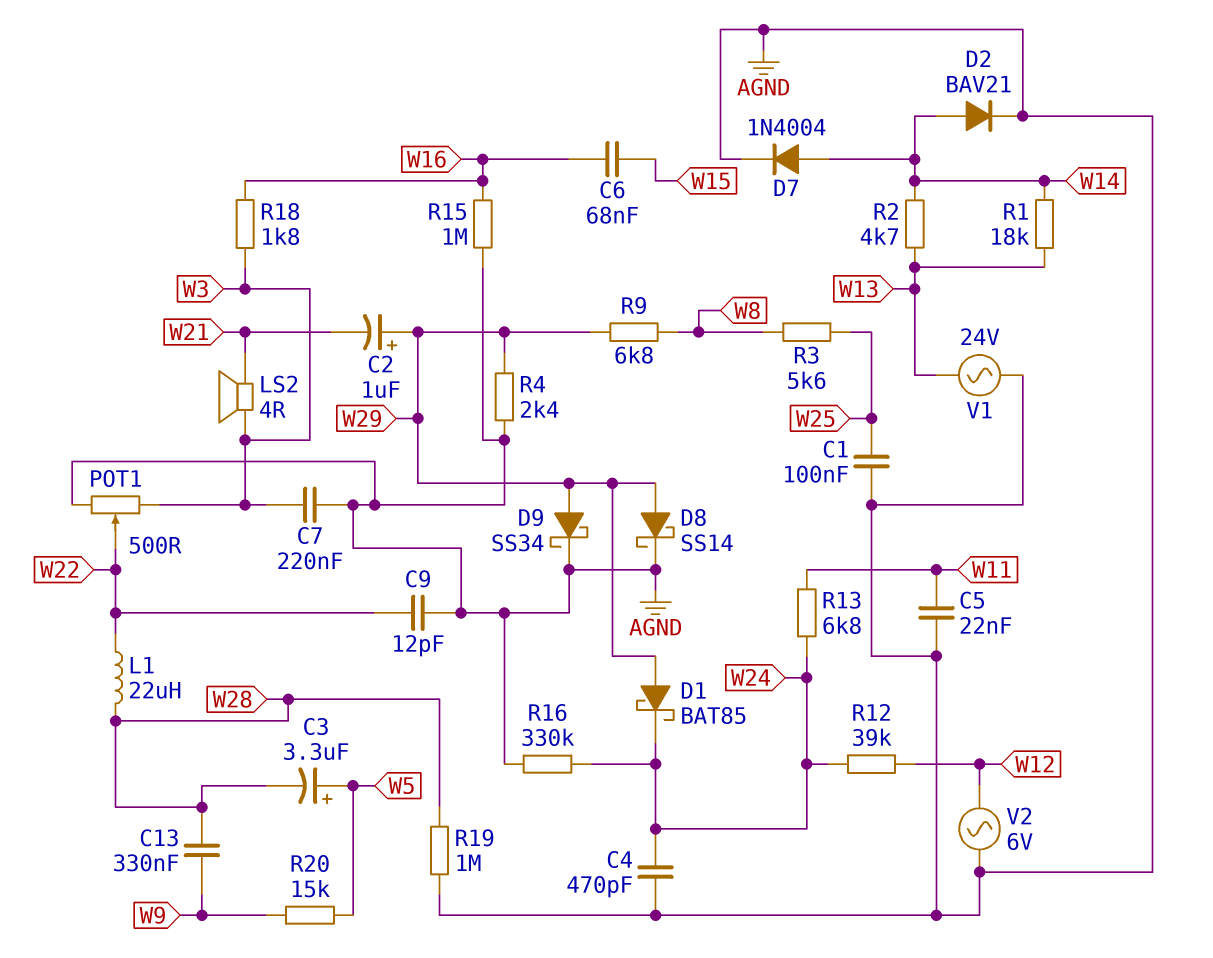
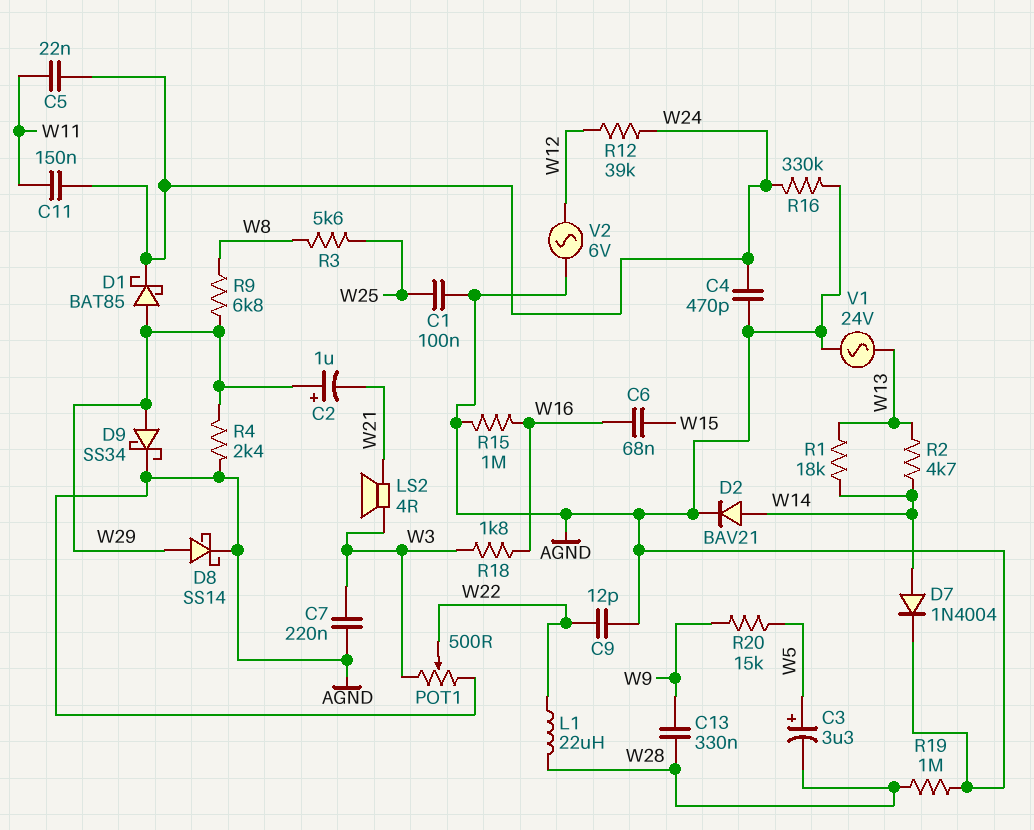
C5: 22nF (AGND, W11) -> 22nF (W11, W24)
C11: none -> 150nF (W11, W24)
R13: 6.8k (W11, W24) -> none

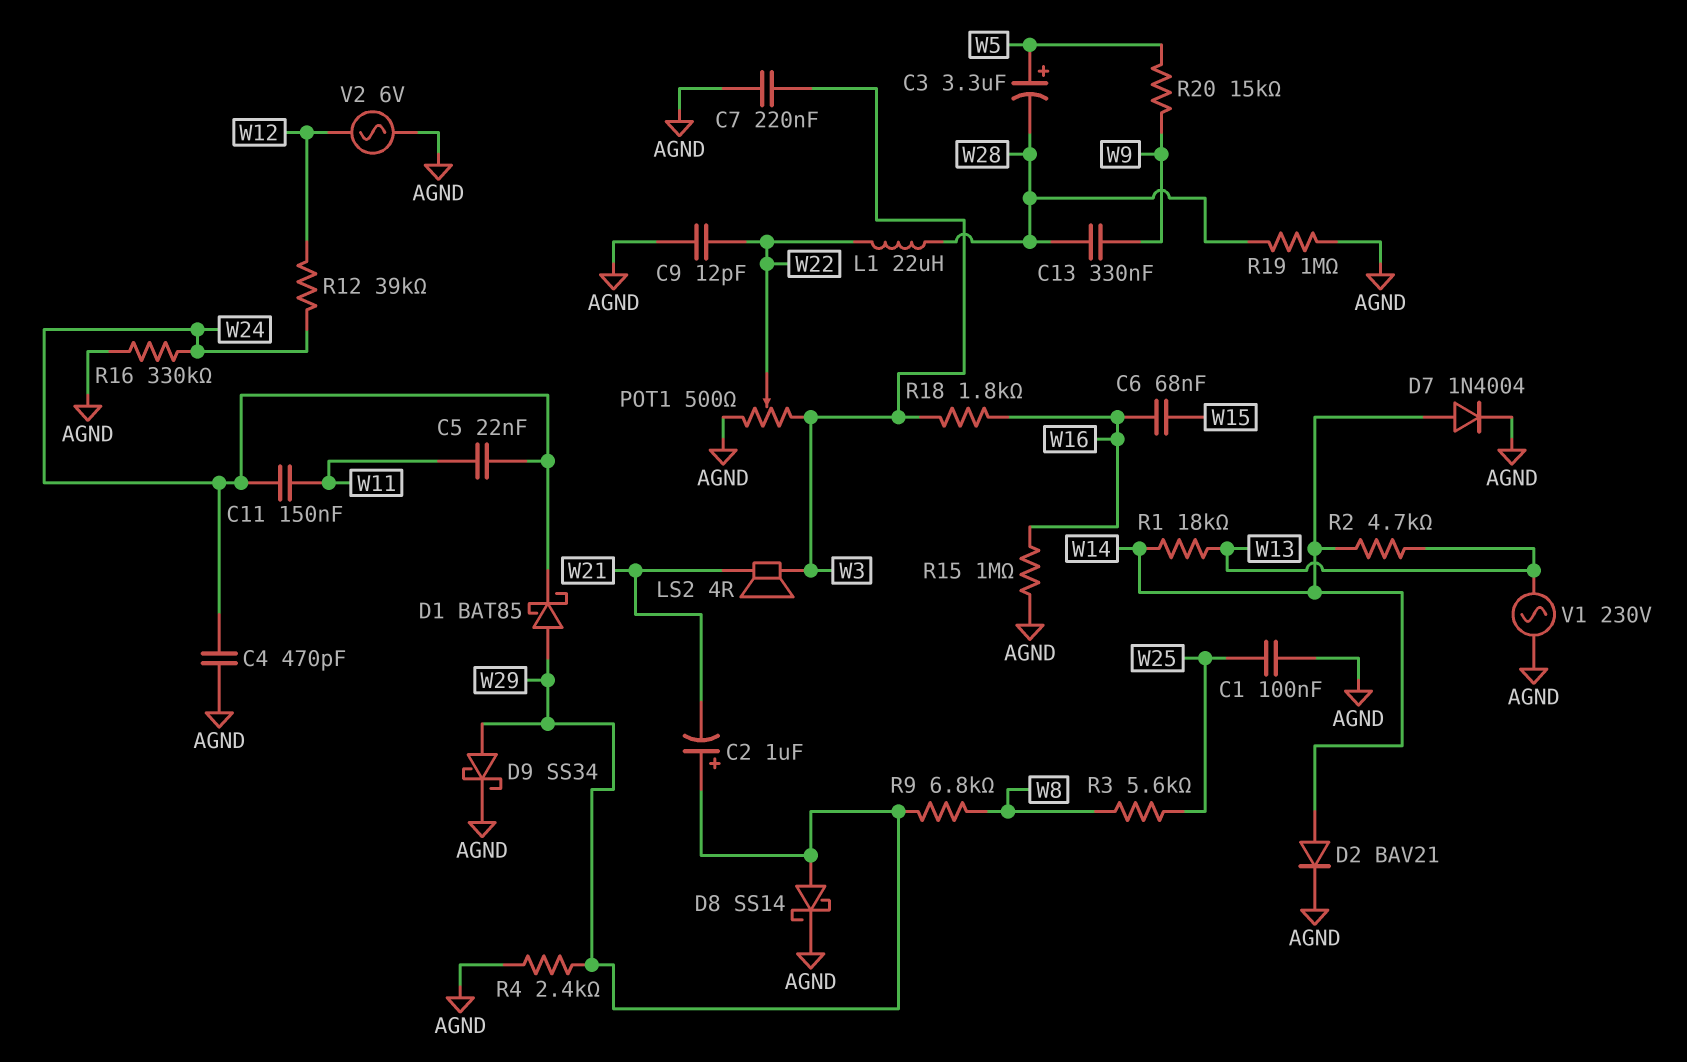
V1: AC 24V (AGND, W13) -> AC 230V (AGND, W13)

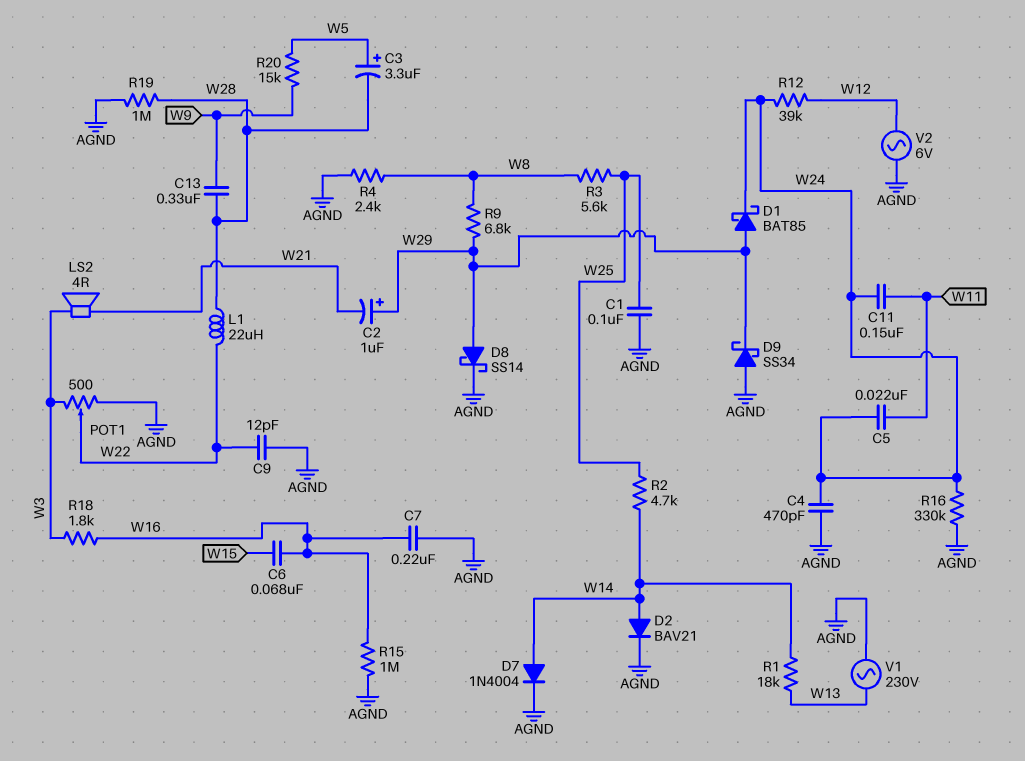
C7: 220nF (AGND, W3) -> 220nF (AGND, W16)
D9: schottky SS34 (A W29, K AGND) -> schottky SS34 (A AGND, K W29)
R2: 4.7k (W13, W14) -> 4.7k (W14, W25)
R4: 2.4k (AGND, W29) -> 2.4k (AGND, W8)

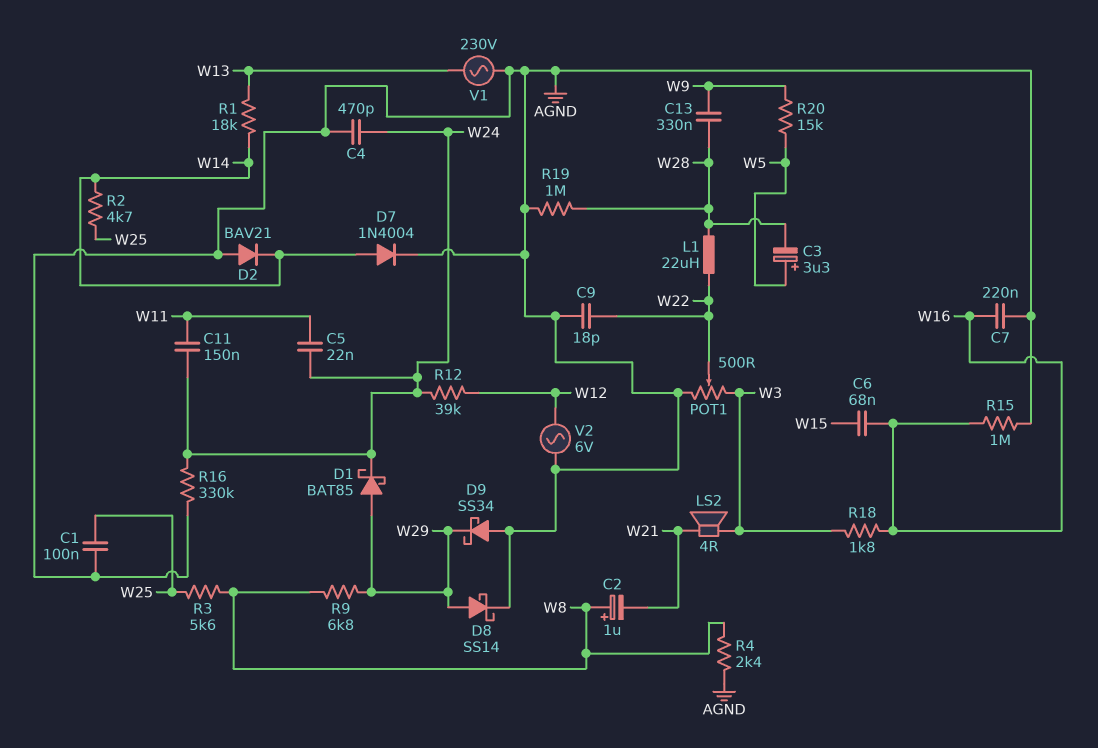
C2: 1uF (plus W29, minus W21) -> 1uF (plus W8, minus W21)
C9: 12pF (AGND, W22) -> 18pF (AGND, W22)
D2: diode BAV21 (A W14, K AGND) -> diode BAV21 (A AGND, K W14)

